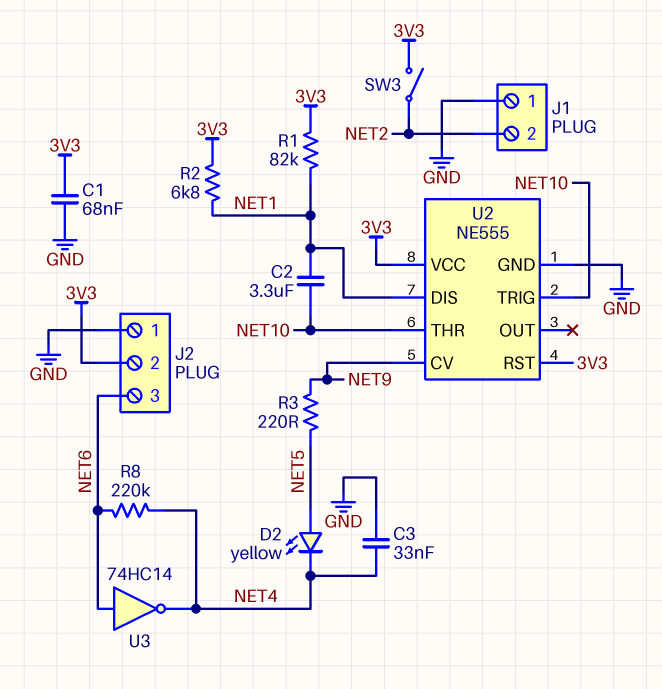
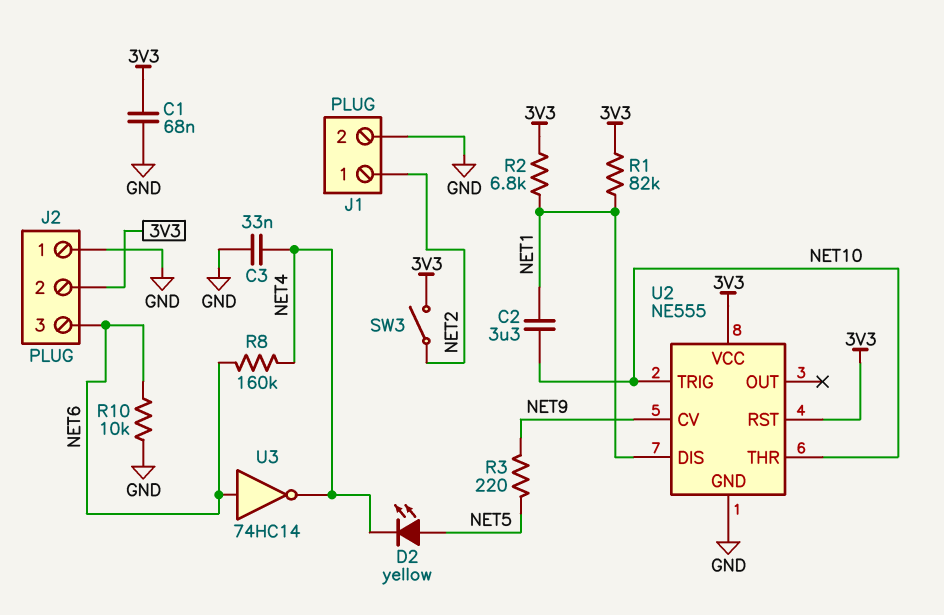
J1 pin 1: GND -> NET2
J1 pin 2: NET2 -> GND
R8: 220k (NET4, NET6) -> 160k (NET4, NET6)
R10: none -> 10k (GND, NET6)

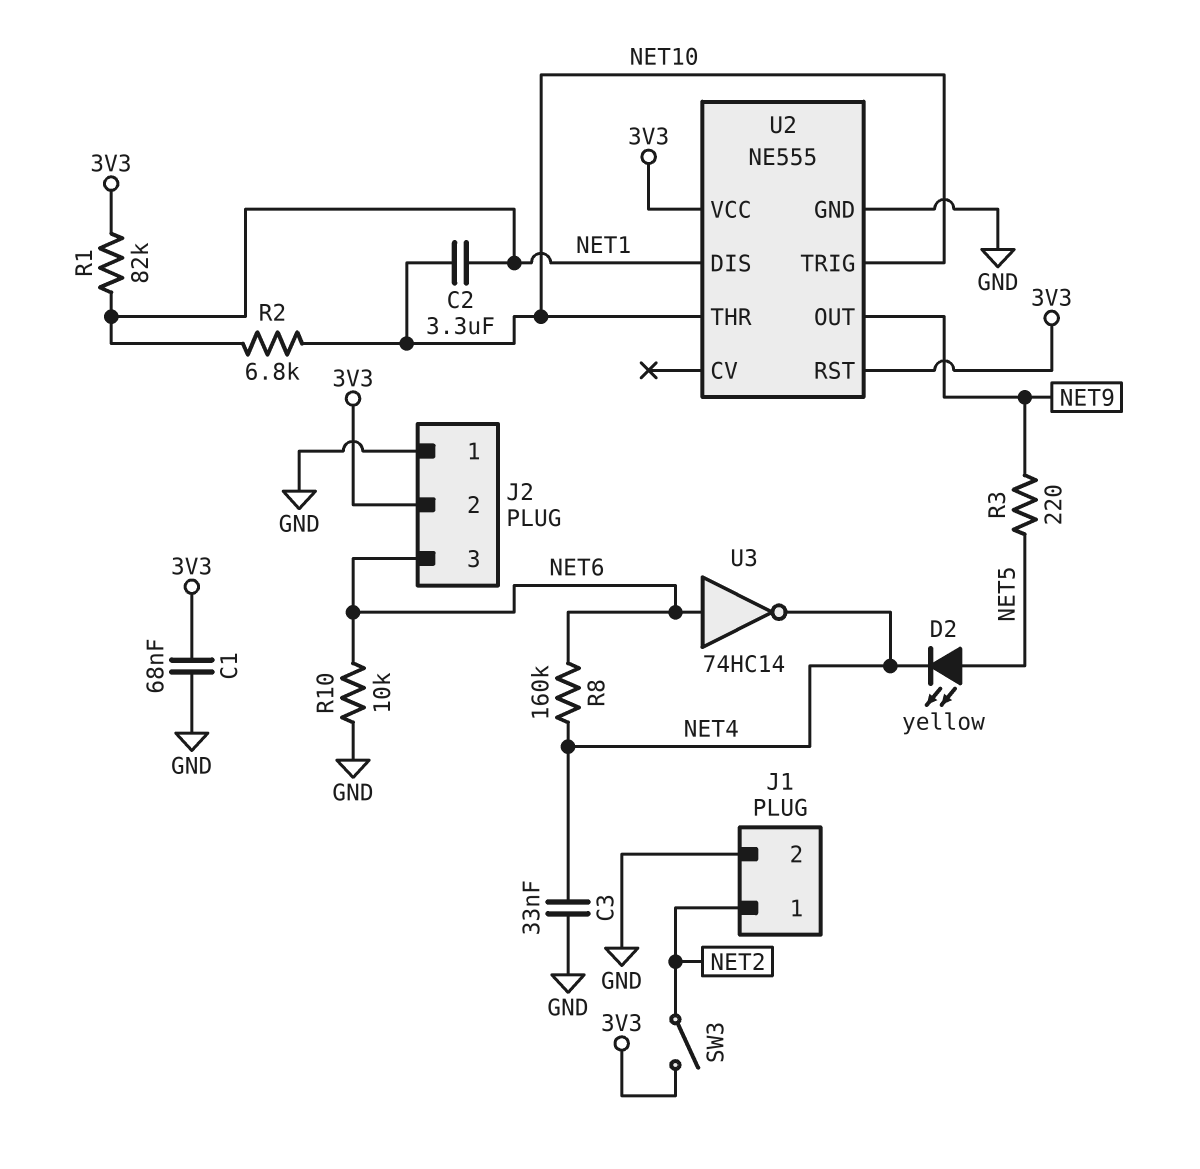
R2: 6.8k (3V3, NET1) -> 6.8k (NET1, NET10)
U2 pin CV: NET9 -> none
U2 pin OUT: none -> NET9

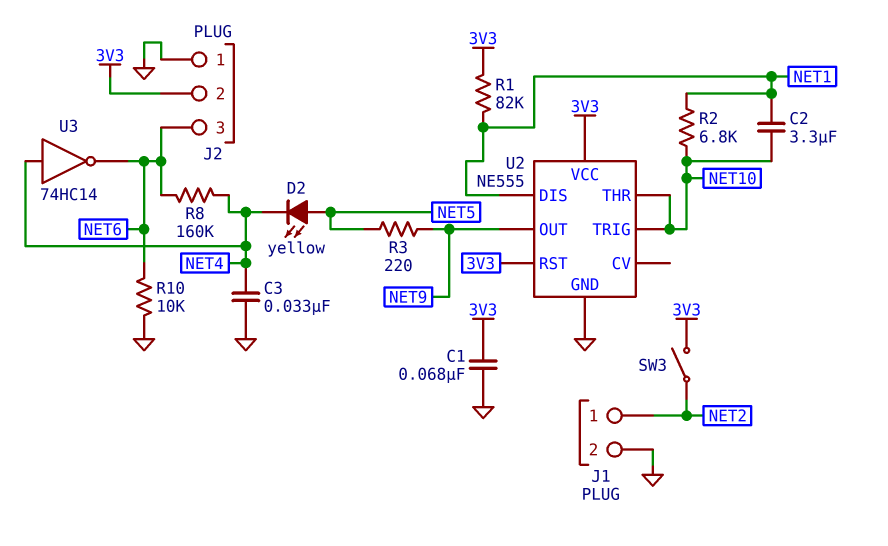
U3: NOT 74HC14 (in NET6, out NET4) -> NOT 74HC14 (in NET4, out NET6)

